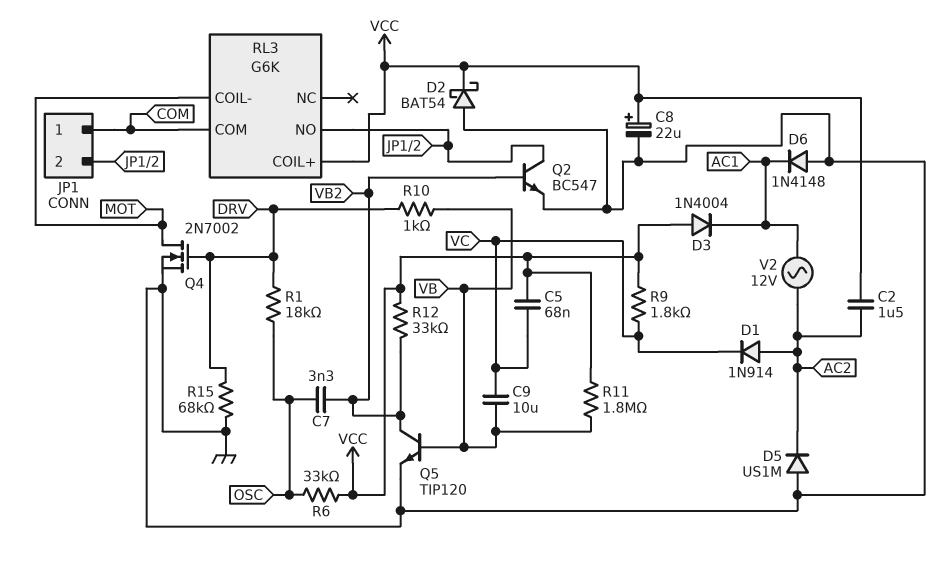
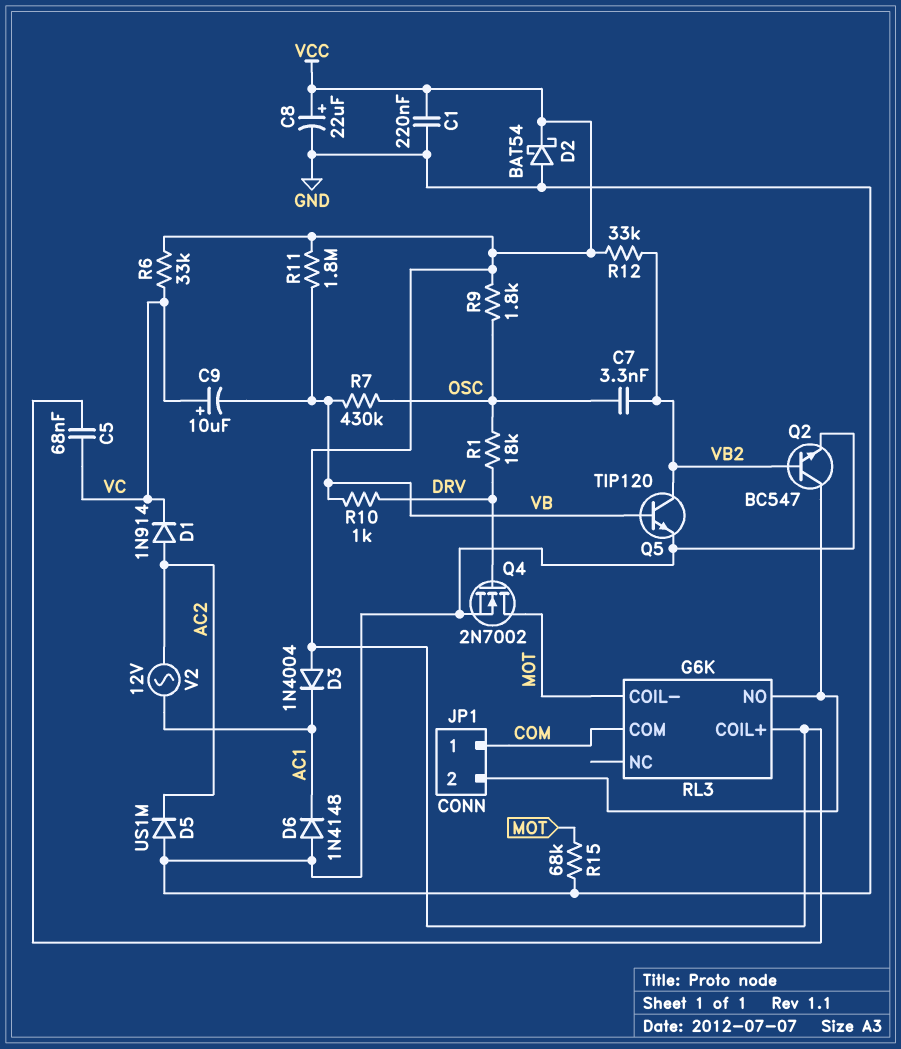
C1: none -> 220nF (GND, VCC)
C2: 1.5uF (AC2, VCC) -> none
C9: 10uF (VB, VC) -> 10uF (plus VC, minus VB)
R6: 33k (OSC, VCC) -> 33k (VC, VCC)
R7: none -> 430k (OSC, VB)
R9: 1.8k (VC, VCC) -> 1.8k (OSC, VCC)
R15: 68k (DRV, GND) -> 68k (GND, MOT)

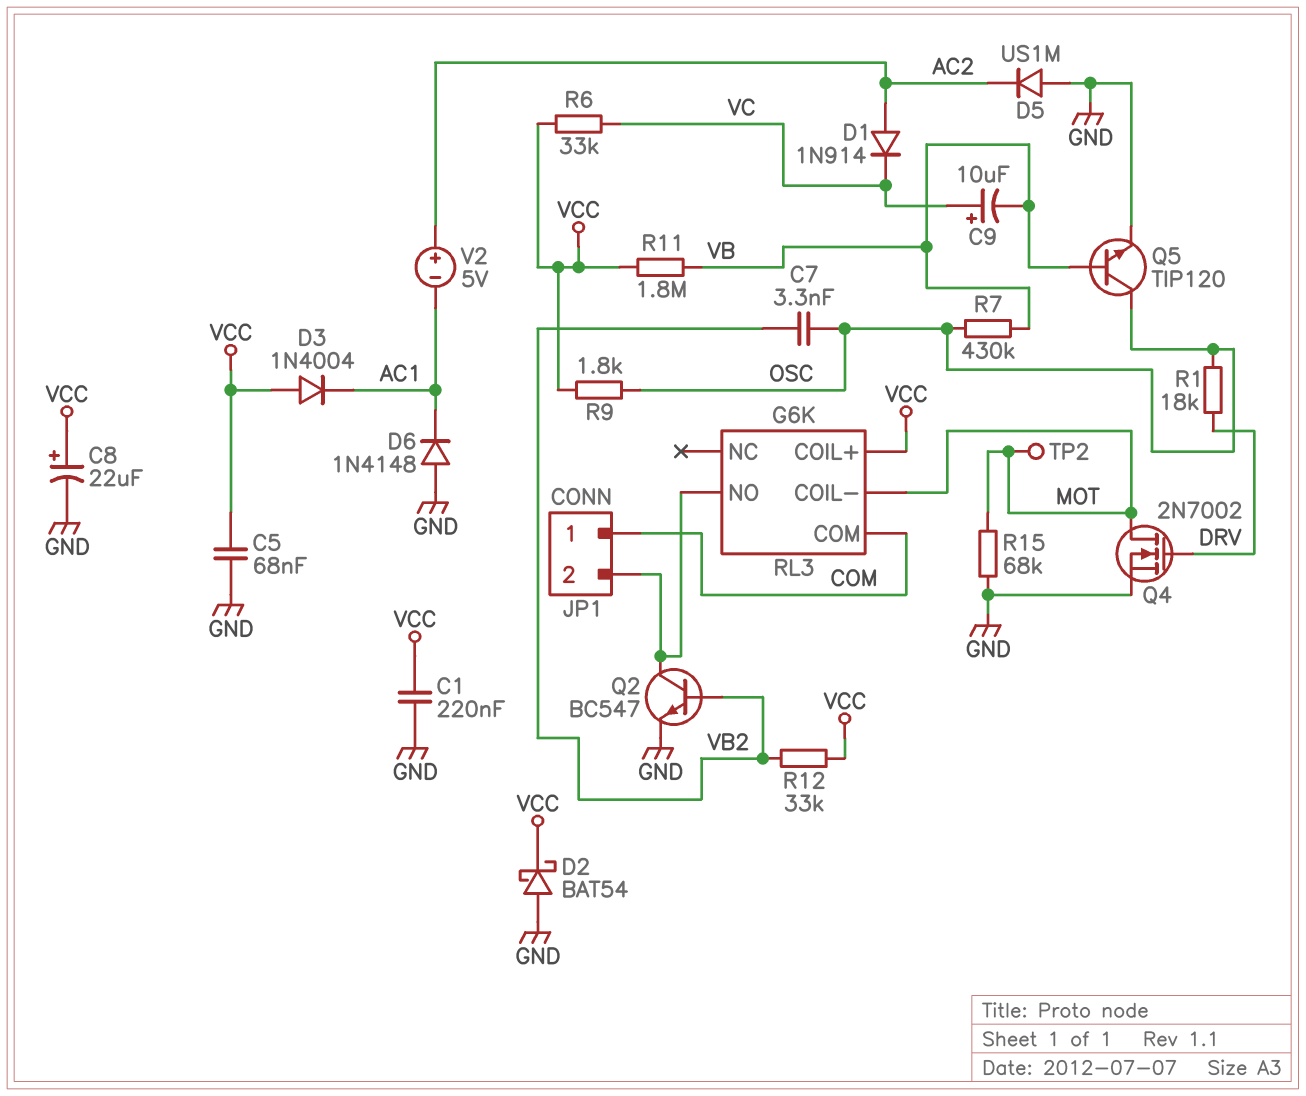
C5: 68nF (VC, VCC) -> 68nF (GND, VCC)
Q5: NPN TIP120 (B VB, C VB2, E GND) -> NPN TIP120 (B VB, C OSC, E GND)
R10: 1k (DRV, VB) -> none
TP2: none -> test point (MOT)
V2: AC 12V (AC1, AC2) -> 5V (plus AC2, minus AC1)

